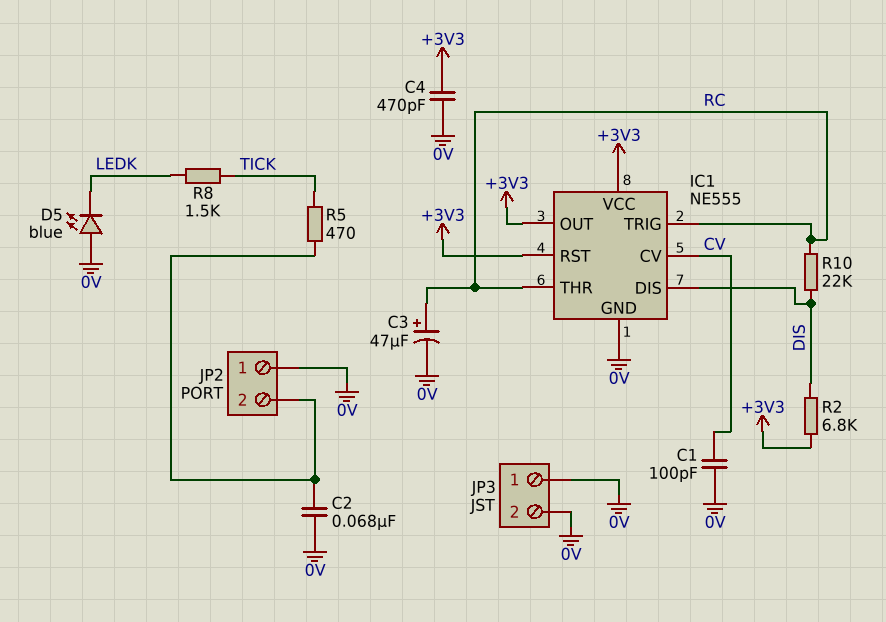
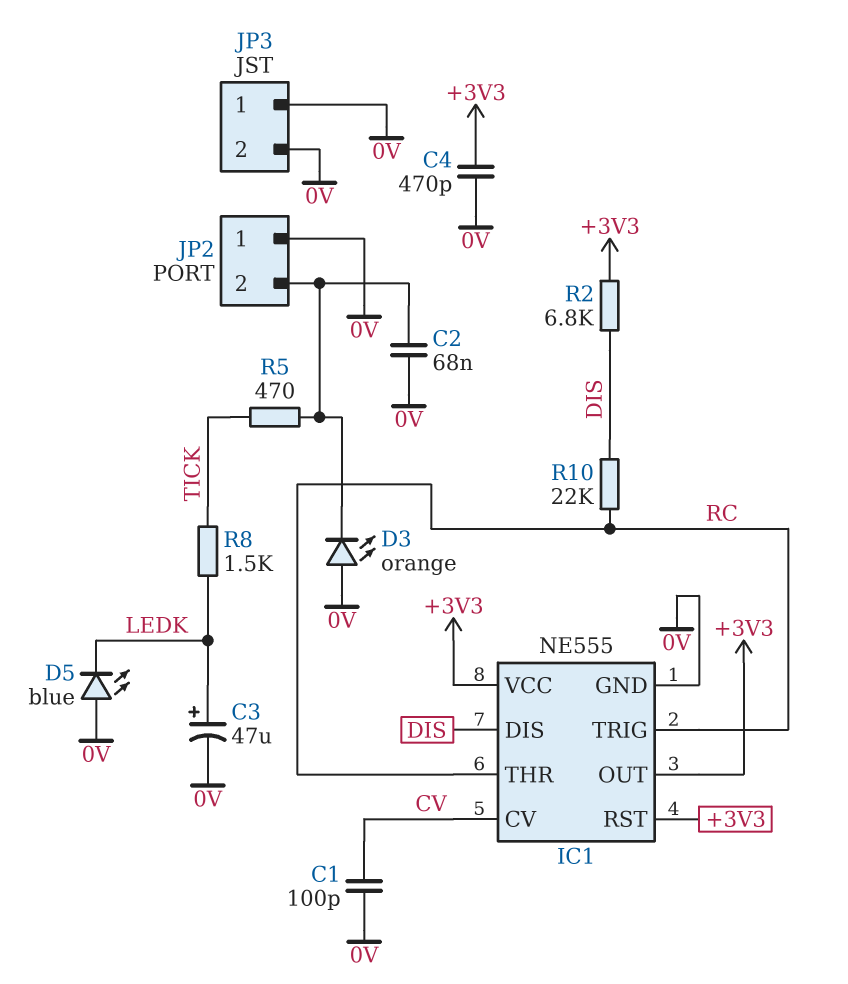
C3: 47uF (plus RC, minus 0V) -> 47uF (plus LEDK, minus 0V)
D3: none -> LED orange (A 0V, K JP2/2)

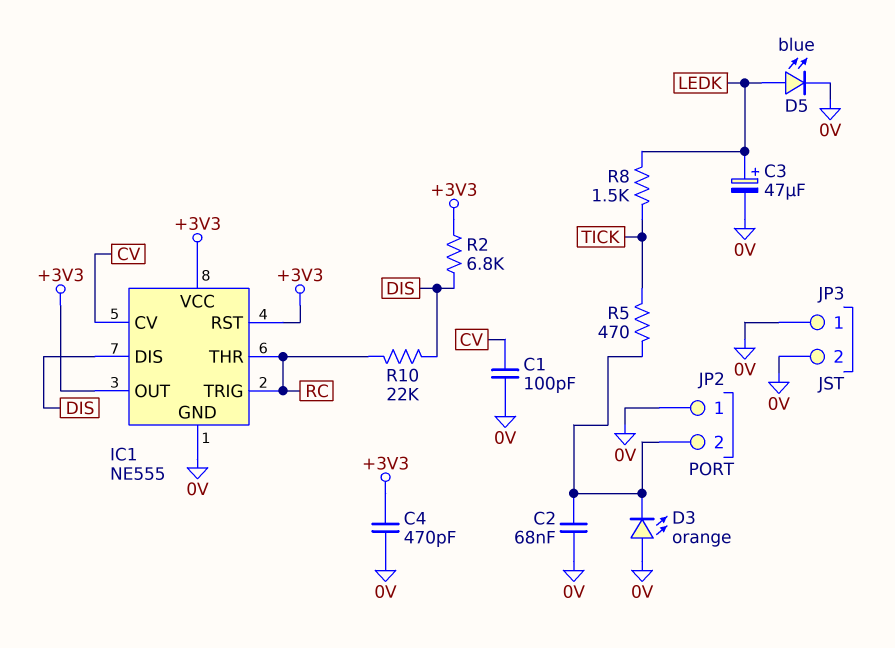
D5: LED blue (A 0V, K LEDK) -> LED blue (A LEDK, K 0V)

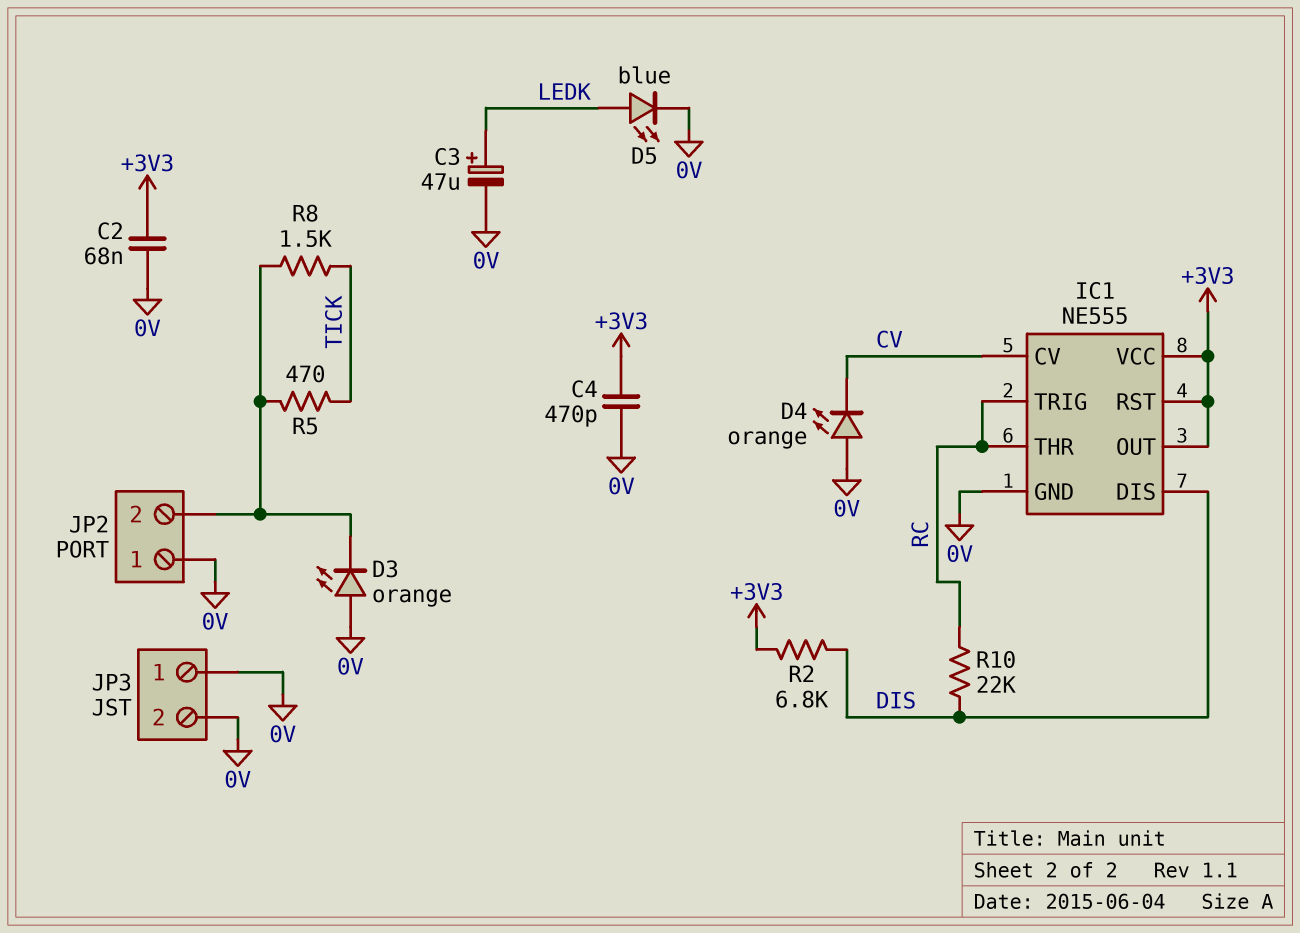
C1: 100pF (0V, CV) -> none
C2: 68nF (0V, JP2/2) -> 68nF (+3V3, 0V)
D4: none -> LED orange (A 0V, K CV)
R8: 1.5k (LEDK, TICK) -> 1.5k (JP2/2, TICK)

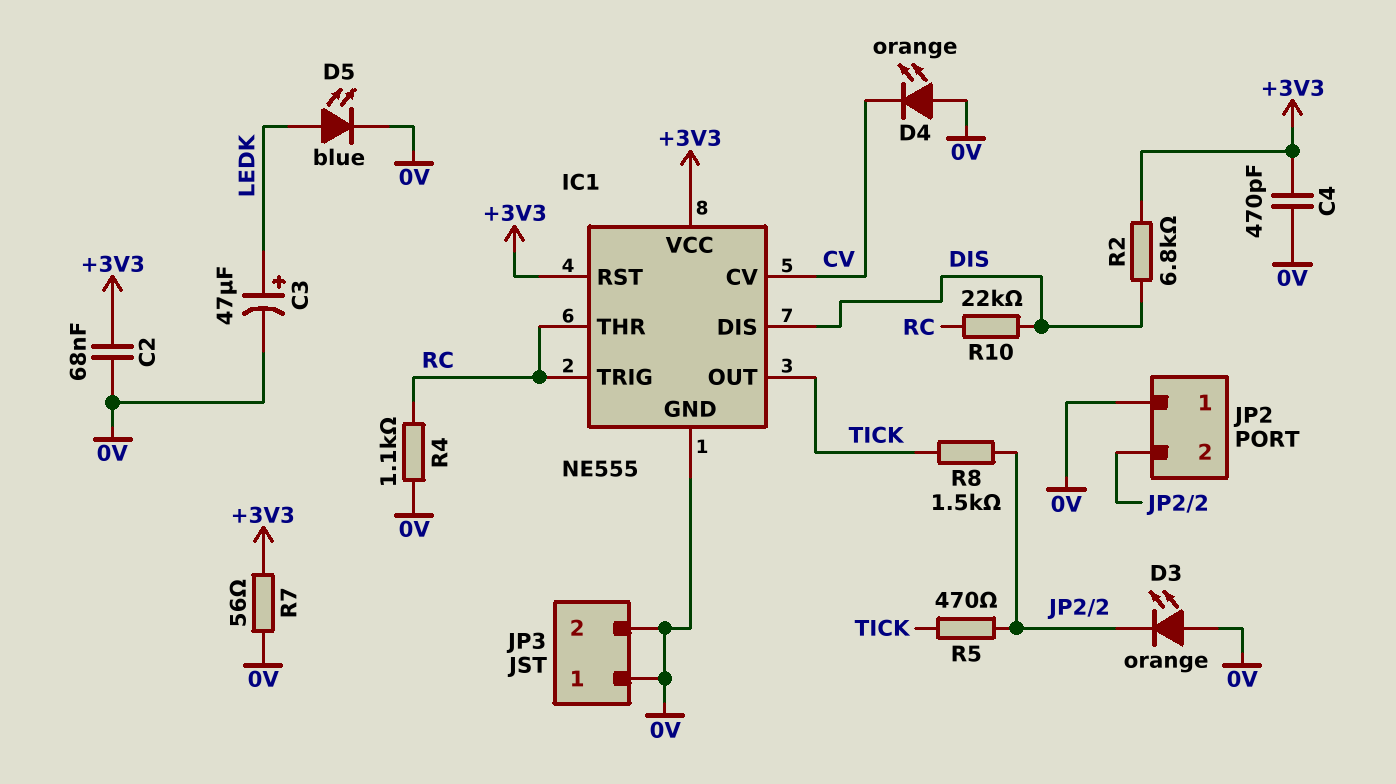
IC1 pin OUT: +3V3 -> TICK
R4: none -> 1.1k (0V, RC)
R7: none -> 56 (+3V3, 0V)

